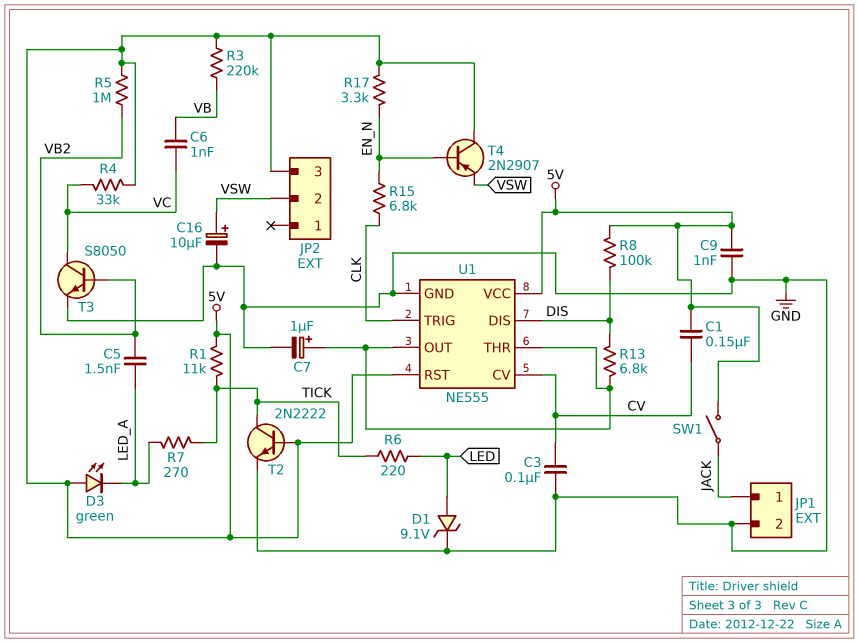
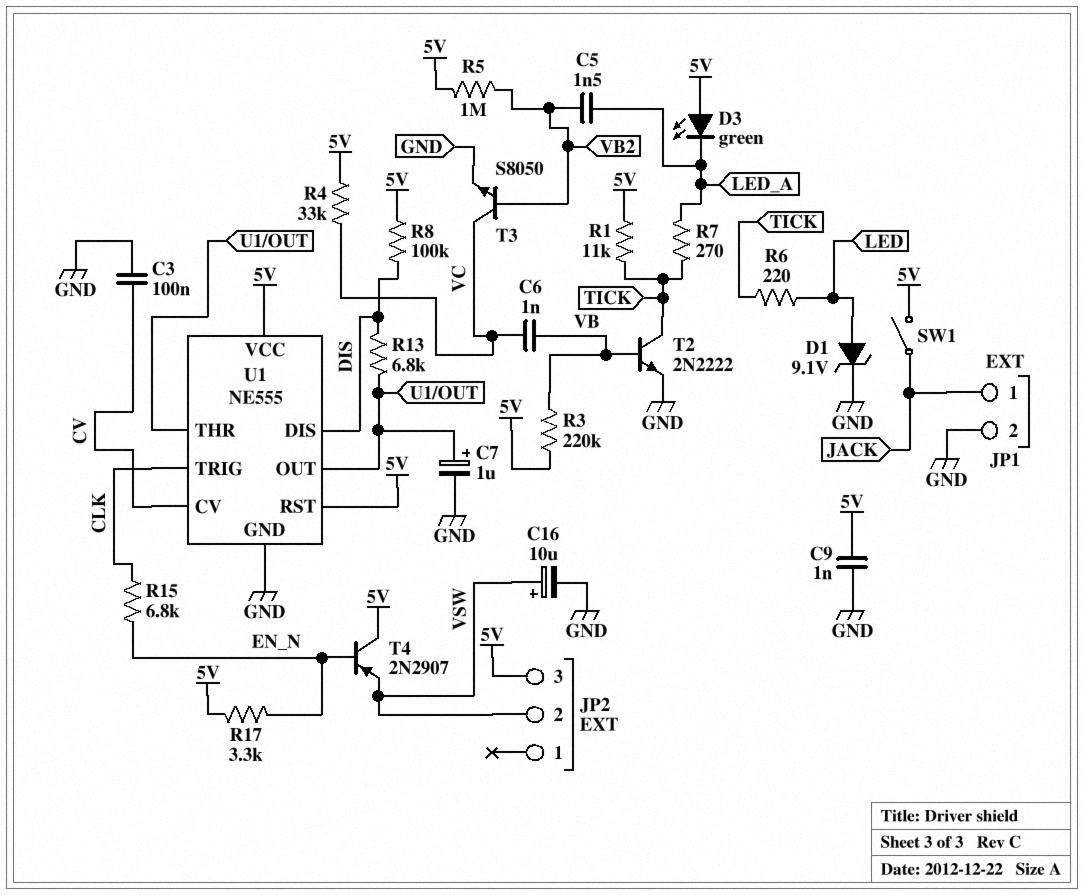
C1: 150nF (5V, CV) -> none
T2: NPN 2N2222 (B 5V, C TICK, E GND) -> NPN 2N2222 (B VB, C TICK, E GND)

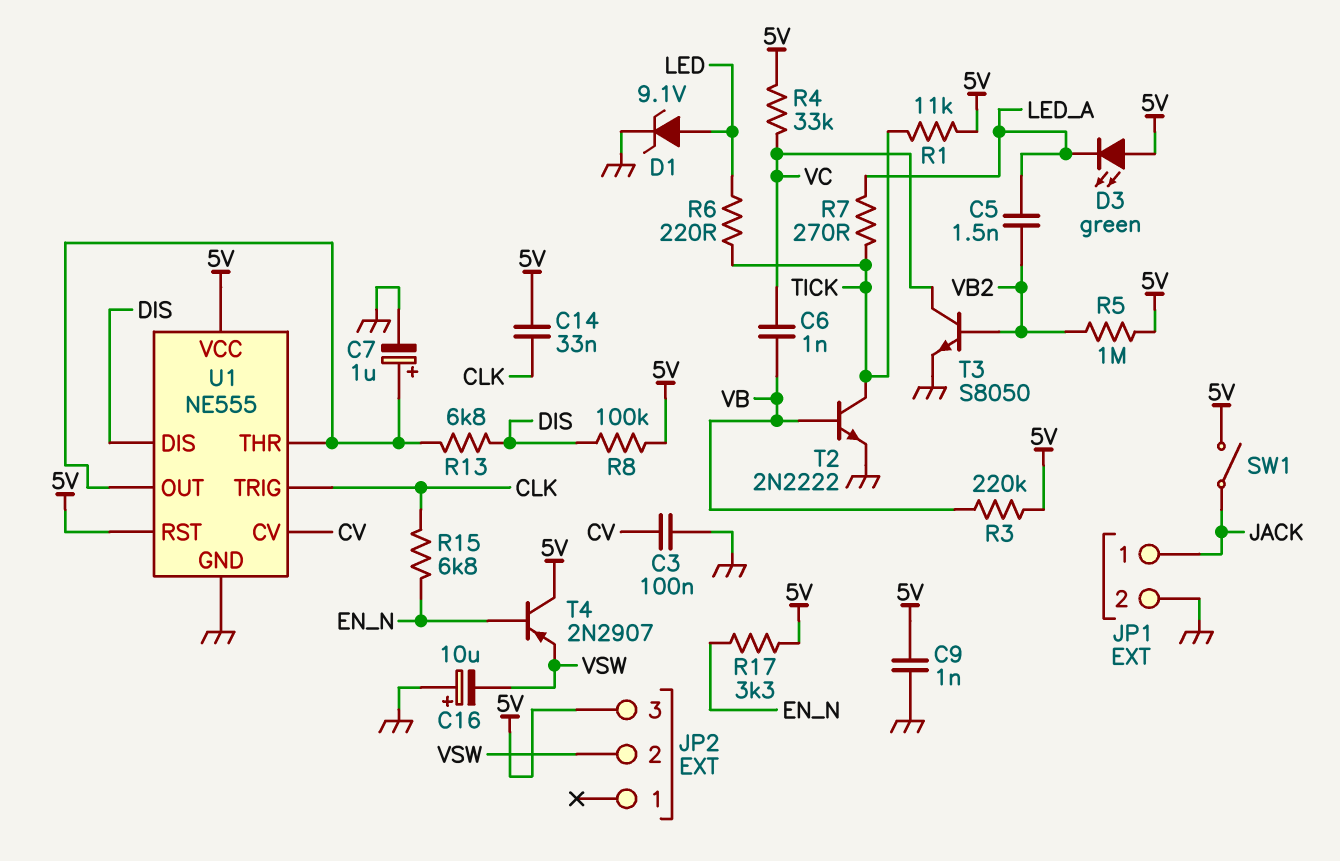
C14: none -> 33nF (5V, CLK)
C16: 10uF (plus VSW, minus GND) -> 10uF (plus GND, minus VSW)

